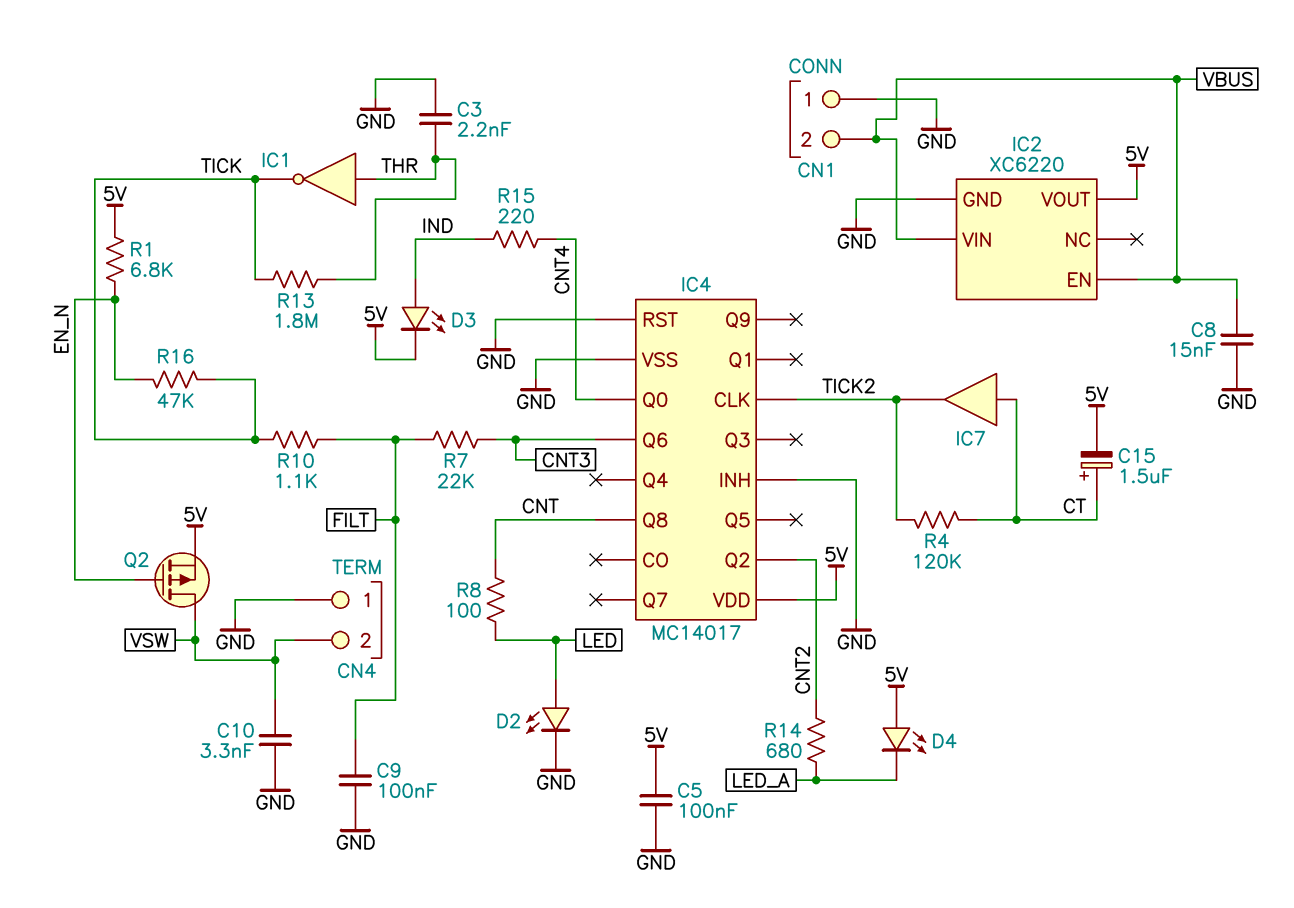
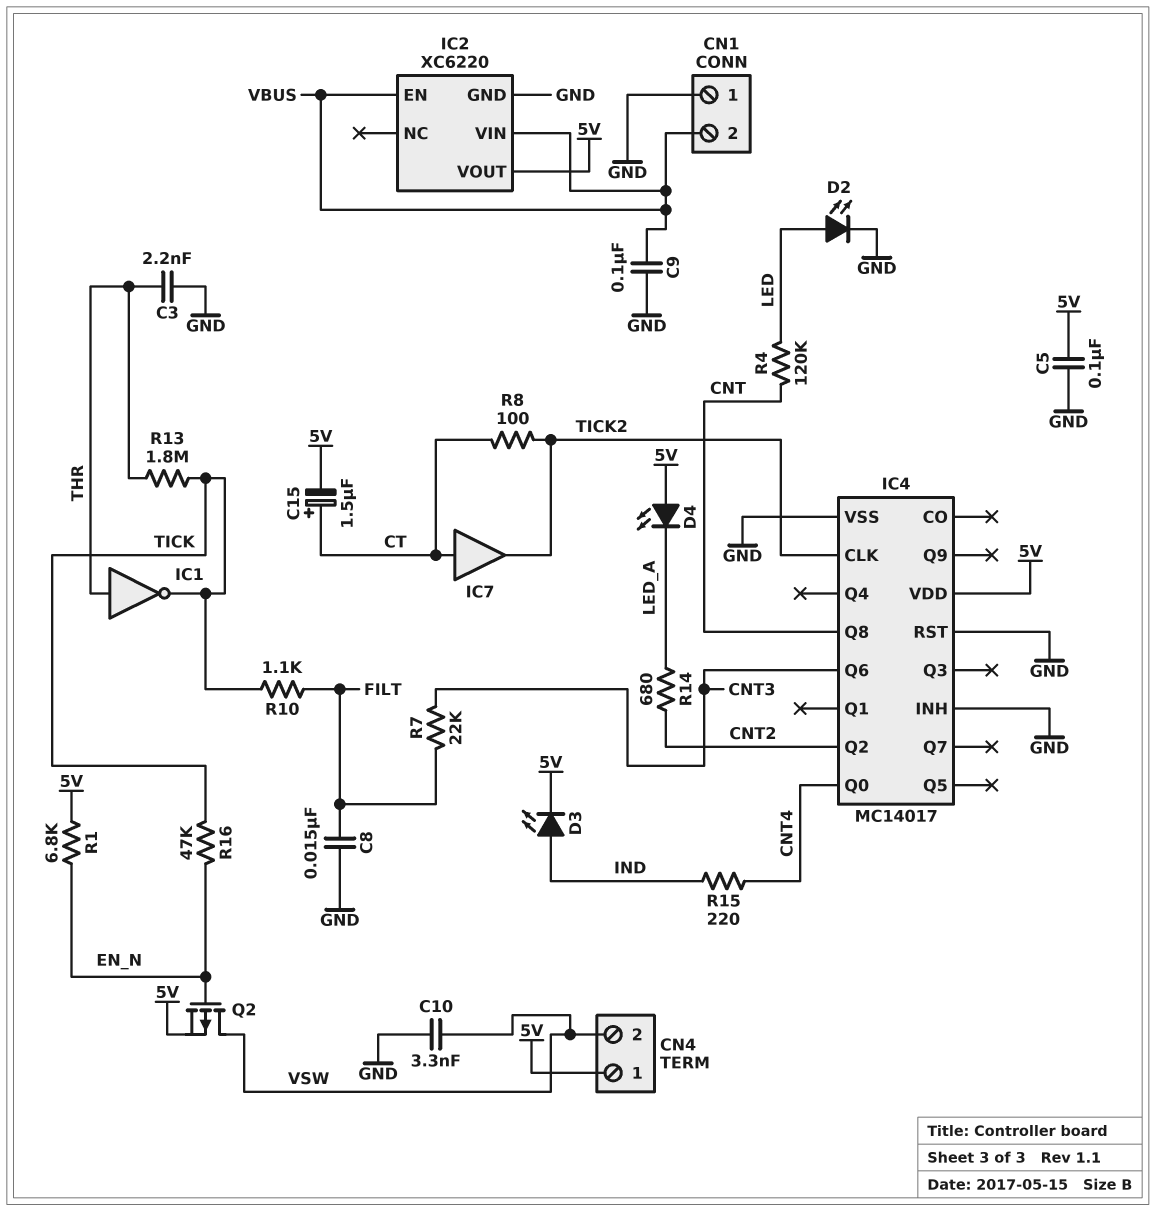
C8: 15nF (GND, VBUS) -> 15nF (FILT, GND)
C9: 100nF (FILT, GND) -> 100nF (GND, VBUS)
CN4 pin 1: GND -> 5V
R4: 120k (CT, TICK2) -> 120k (CNT, LED)
R8: 100 (CNT, LED) -> 100 (CT, TICK2)

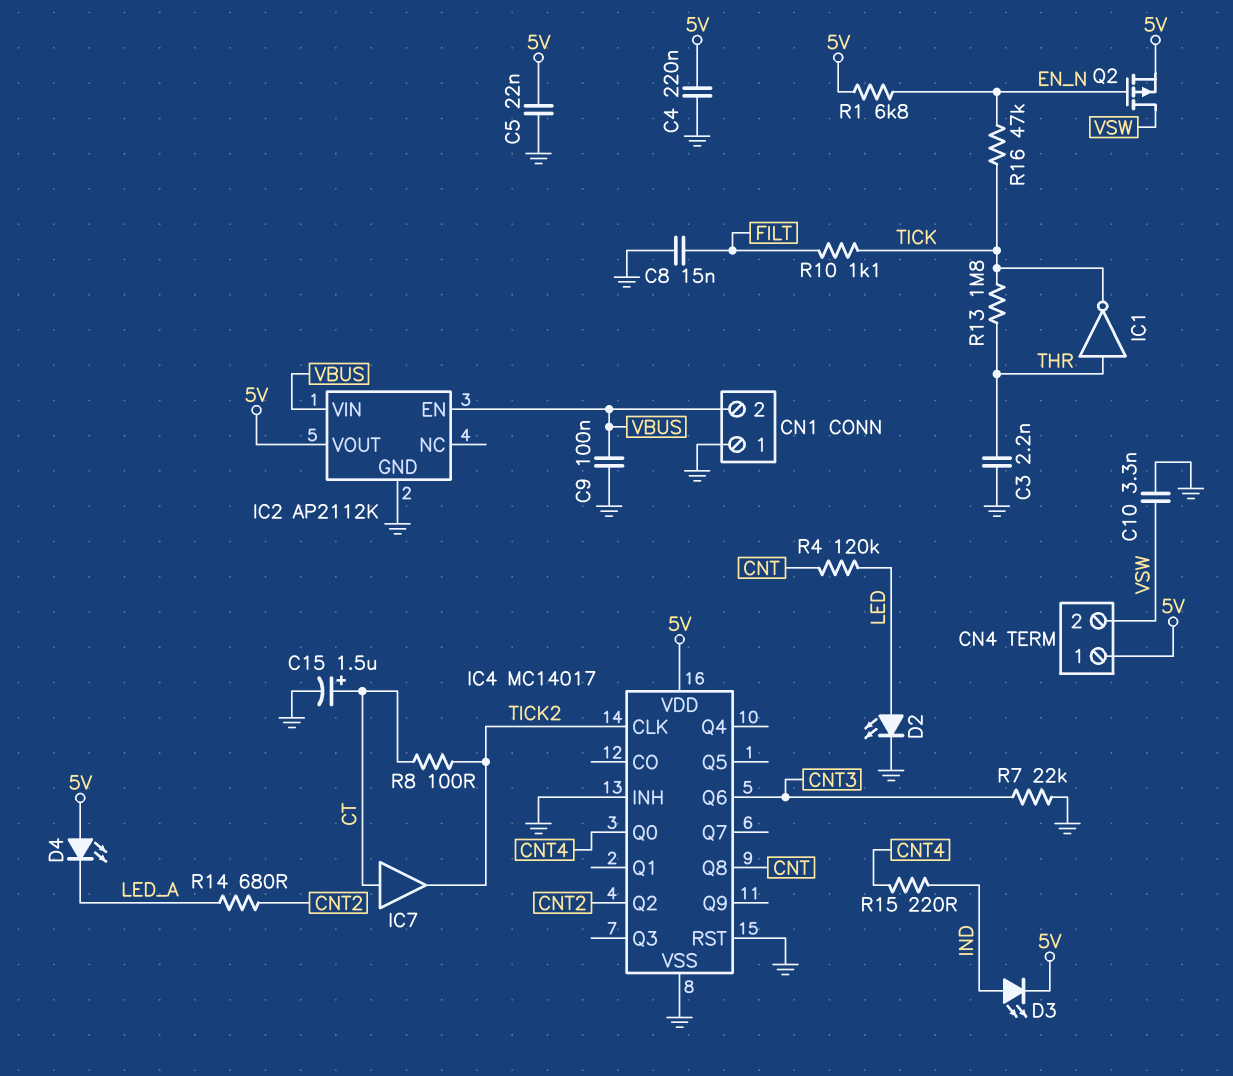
C4: none -> 220nF (5V, GND)
C5: 100nF (5V, GND) -> 22nF (5V, GND)
C15: 1.5uF (plus CT, minus 5V) -> 1.5uF (plus CT, minus GND)
IC2: XC6220 -> AP2112K
R7: 22k (CNT3, FILT) -> 22k (CNT3, GND)

